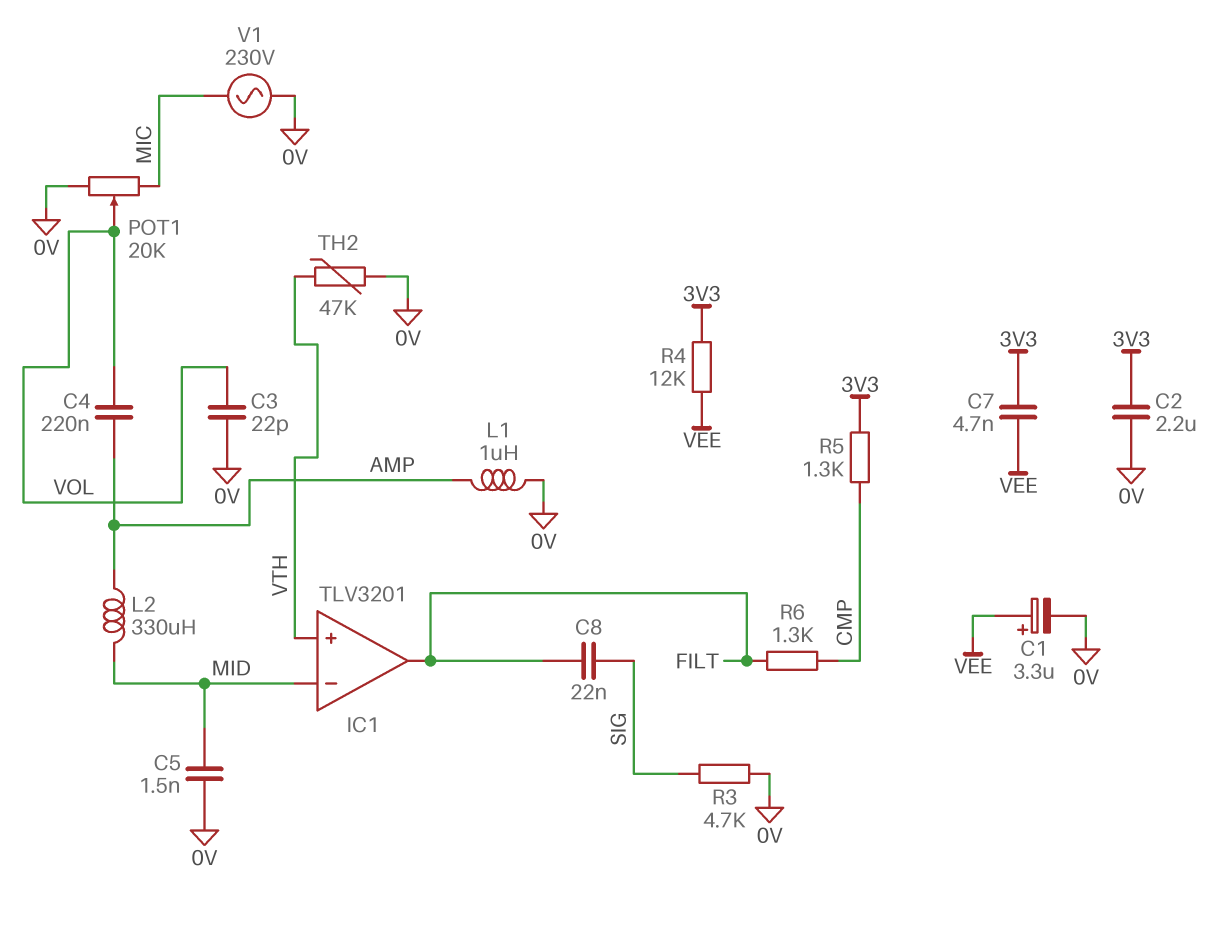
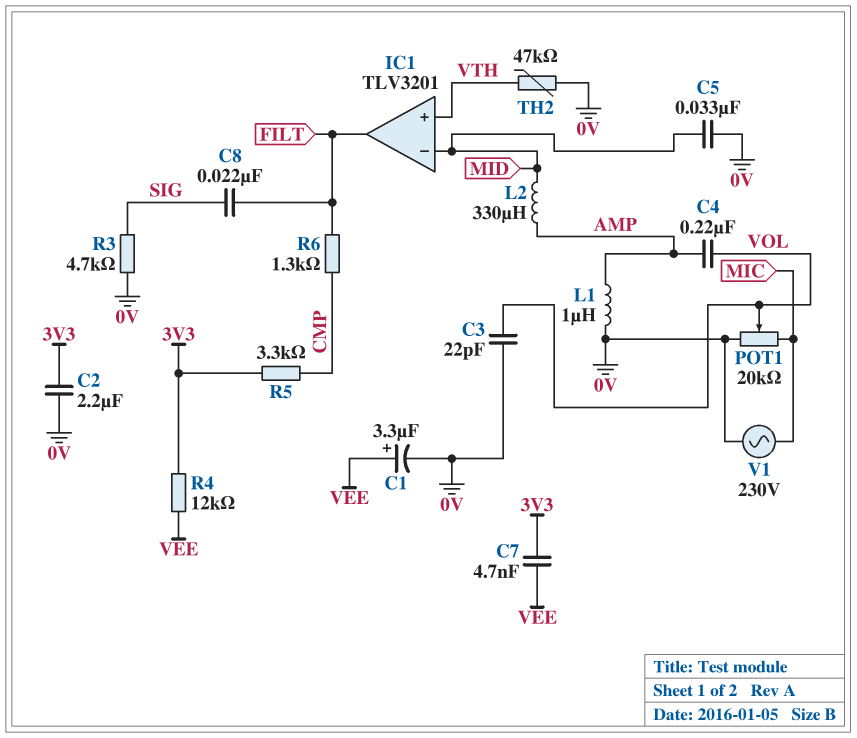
C5: 1.5nF (0V, MID) -> 33nF (0V, MID)
R5: 1.3k (3V3, CMP) -> 3.3k (3V3, CMP)

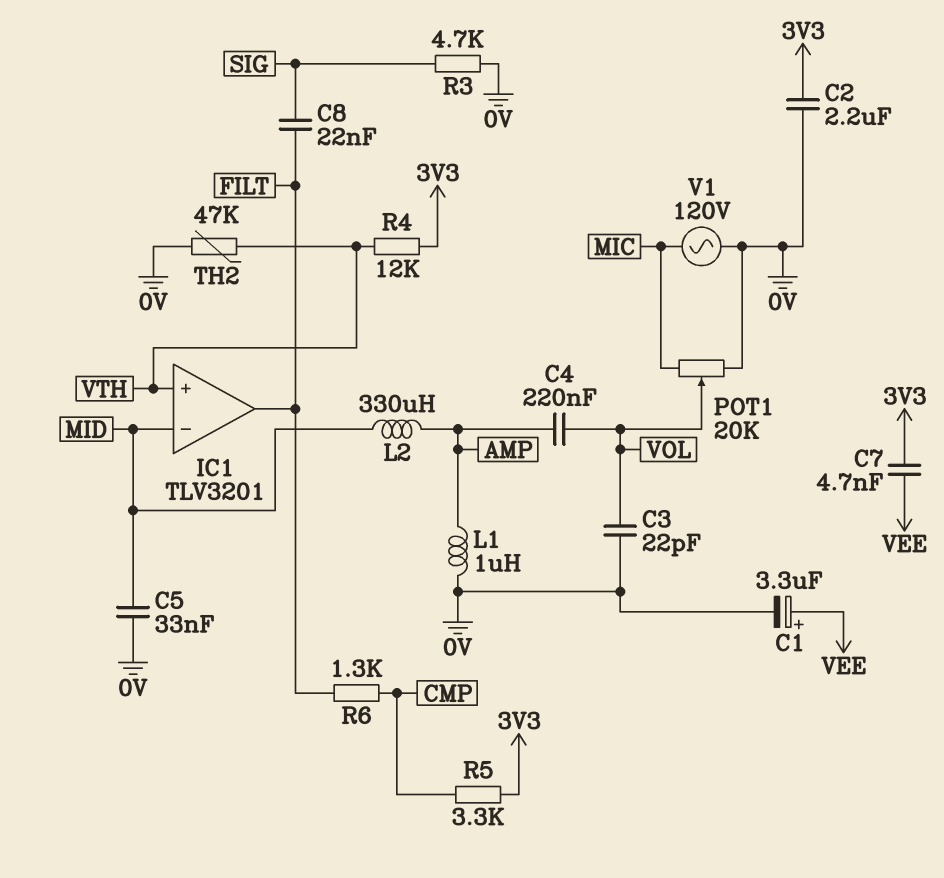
R4: 12k (3V3, VEE) -> 12k (3V3, VTH)
V1: AC 230V (0V, MIC) -> AC 120V (0V, MIC)

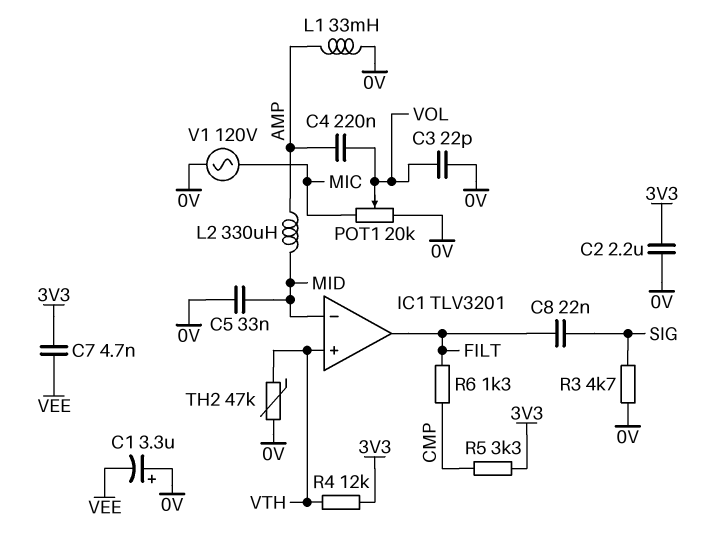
C1: 3.3uF (plus VEE, minus 0V) -> 3.3uF (plus 0V, minus VEE)
L1: 1uH (0V, AMP) -> 33mH (0V, AMP)

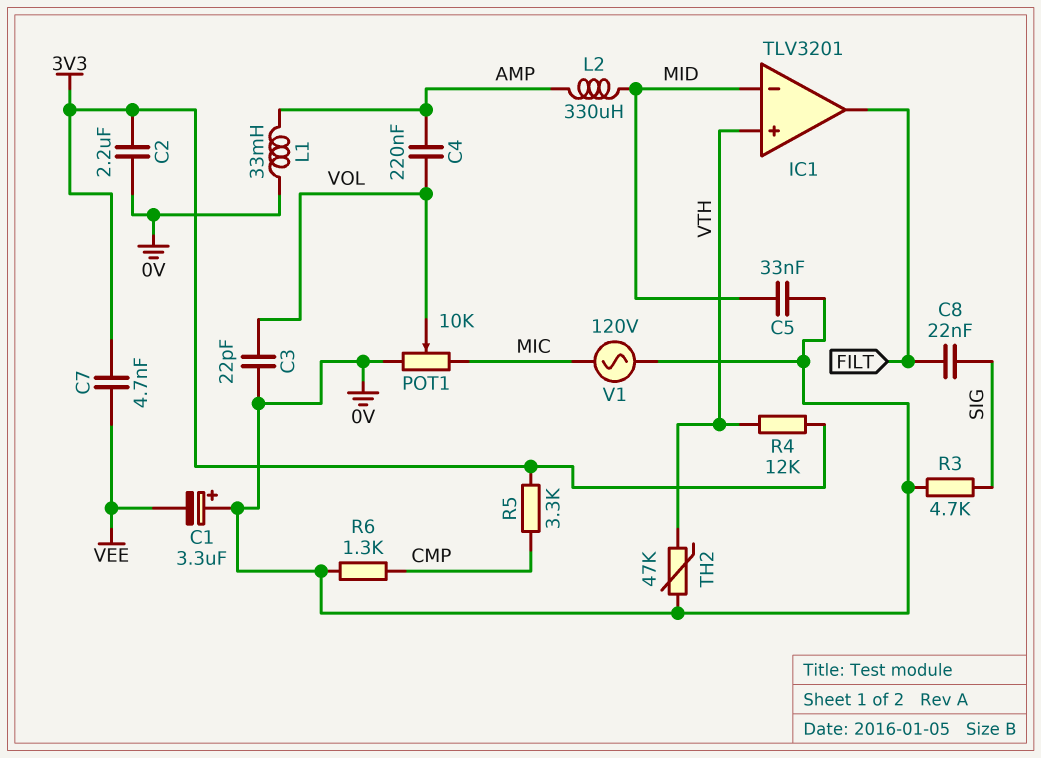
POT1: 20k (0V, MIC, wiper VOL) -> 10k (0V, MIC, wiper VOL)
R6: 1.3k (CMP, FILT) -> 1.3k (0V, CMP)

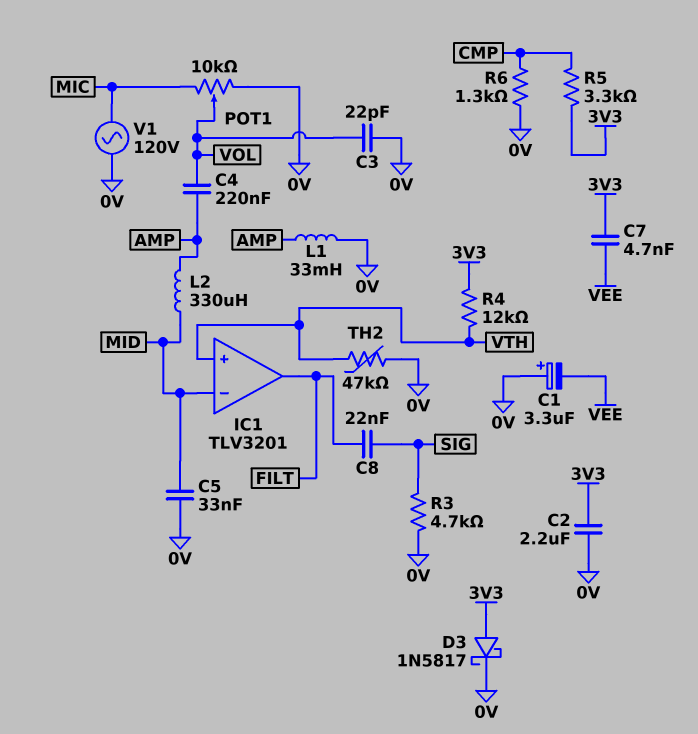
D3: none -> schottky 1N5817 (A 3V3, K 0V)

